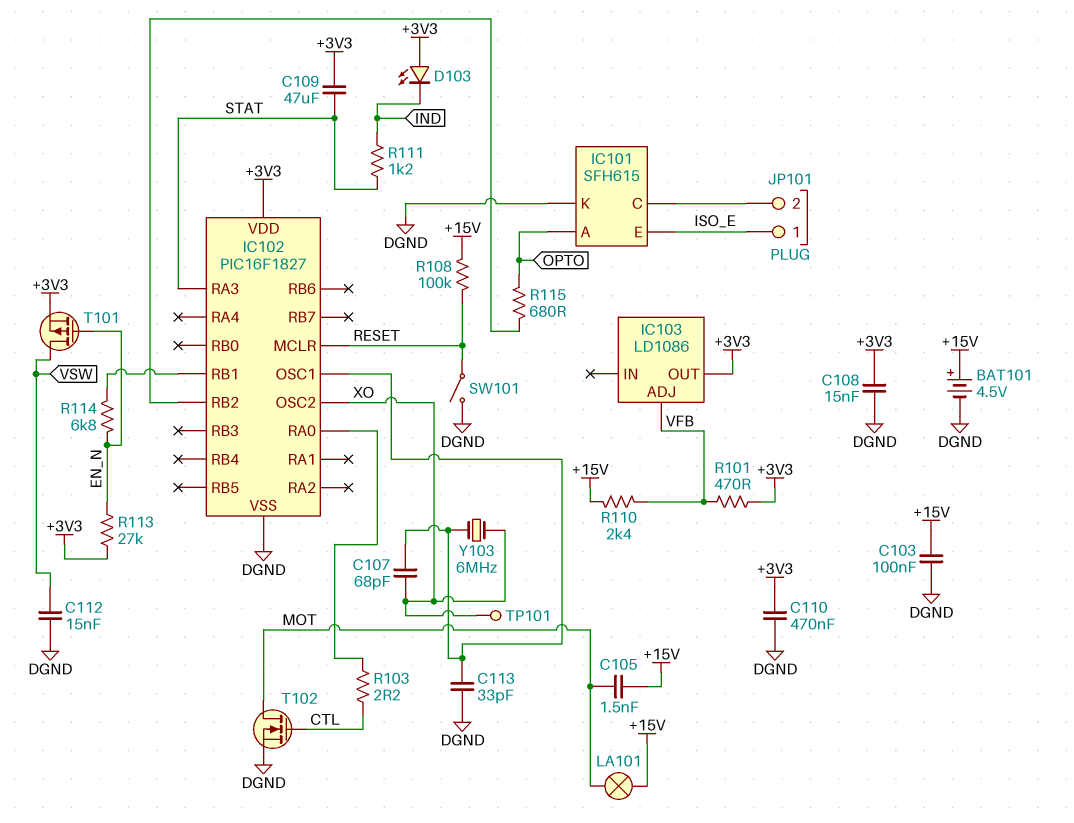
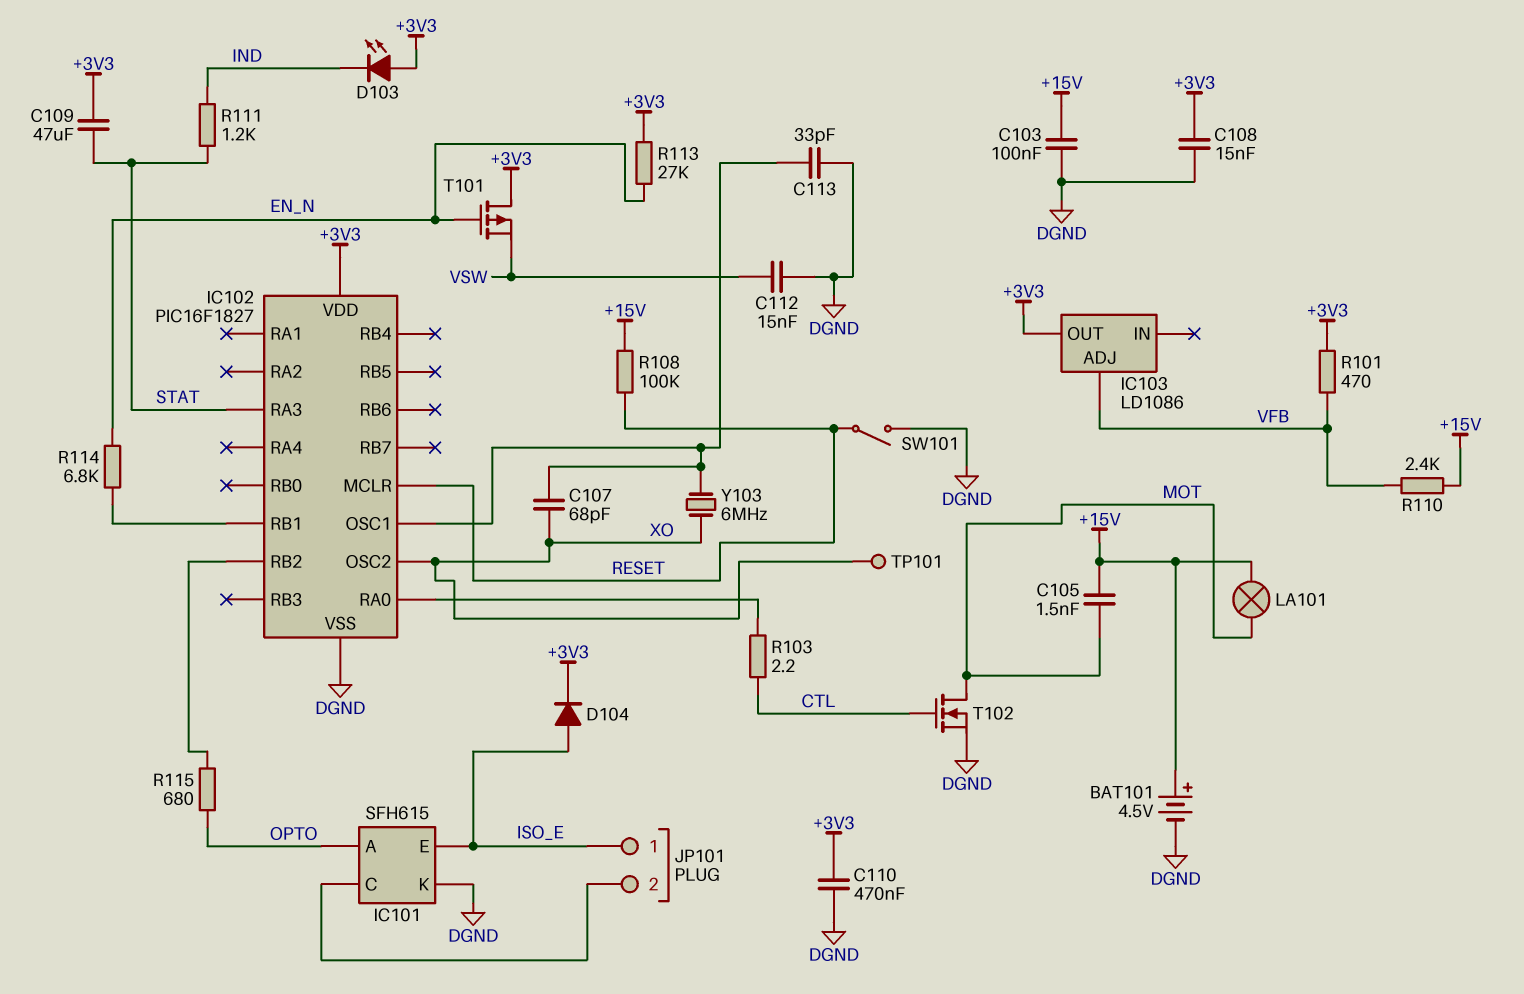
D104: none -> diode (A ISO_E, K +3V3)
T101: PMOS (G EN_N, D VSW, S +3V3) -> PMOS (G EN_N, D +3V3, S VSW)

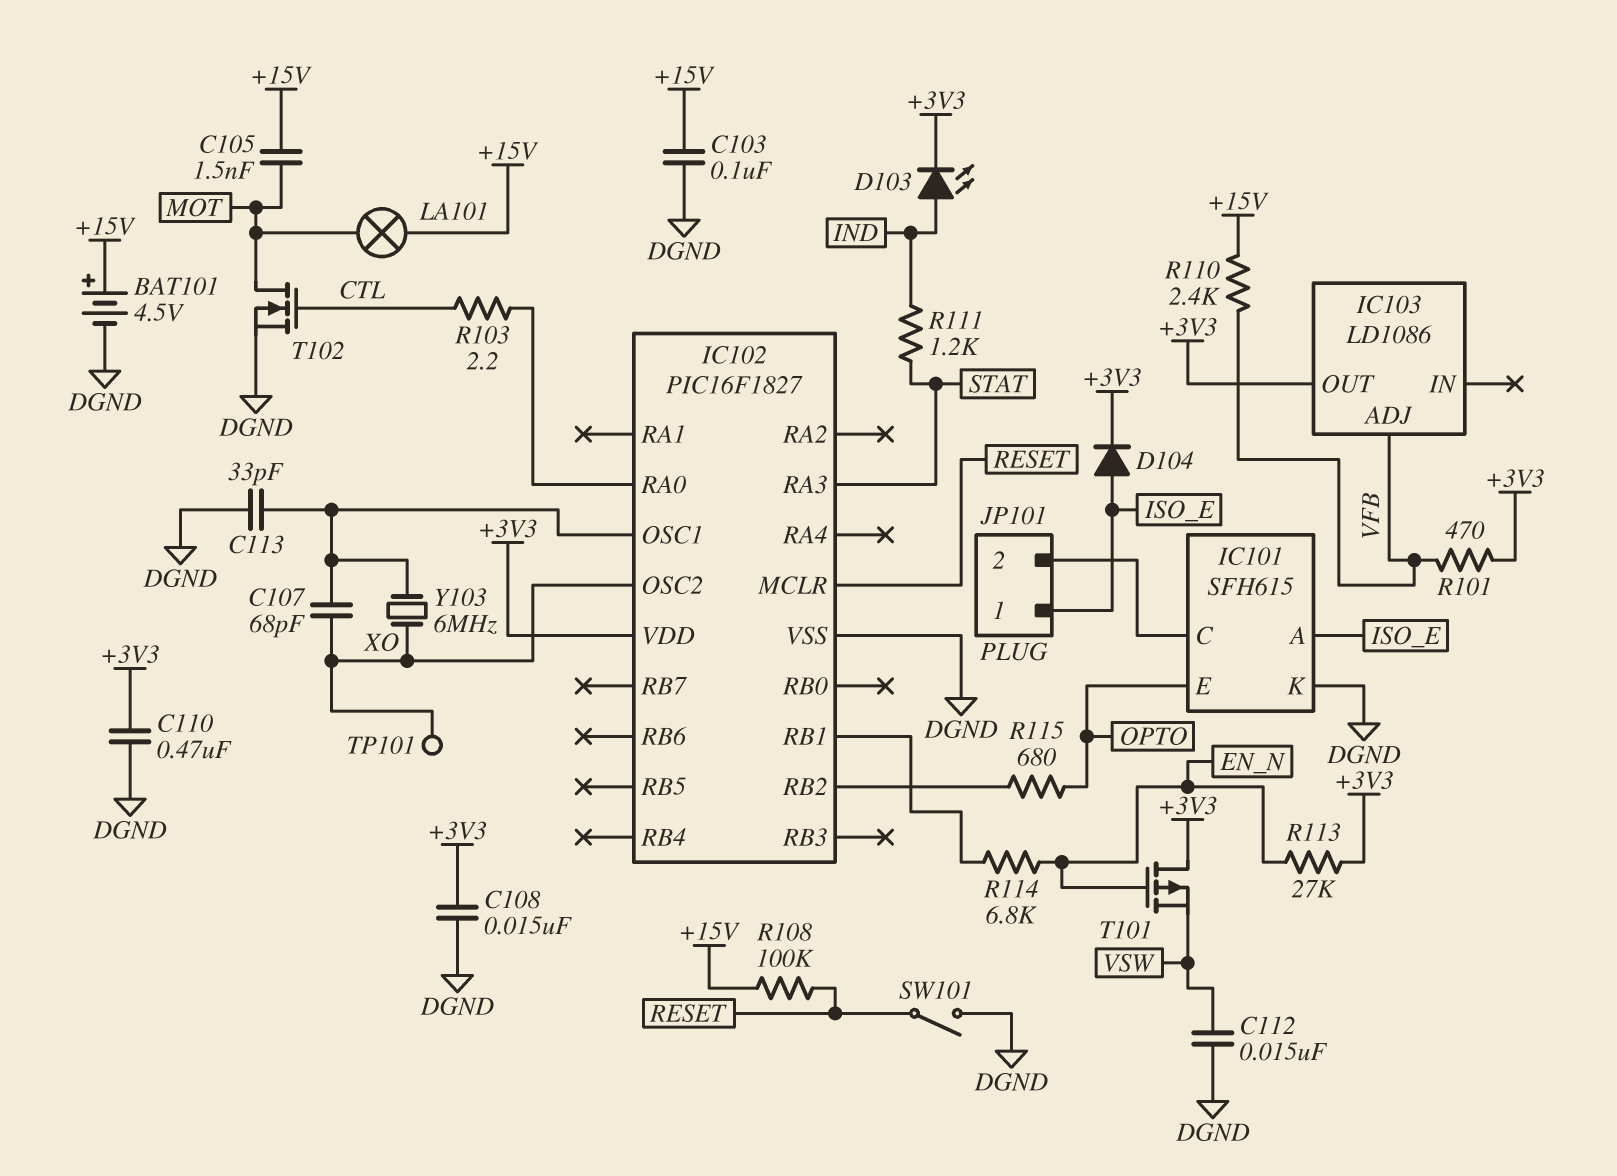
C109: 47uF (+3V3, STAT) -> none
D103: LED (A +3V3, K IND) -> LED (A IND, K +3V3)
IC101 pin A: OPTO -> ISO_E
IC101 pin E: ISO_E -> OPTO

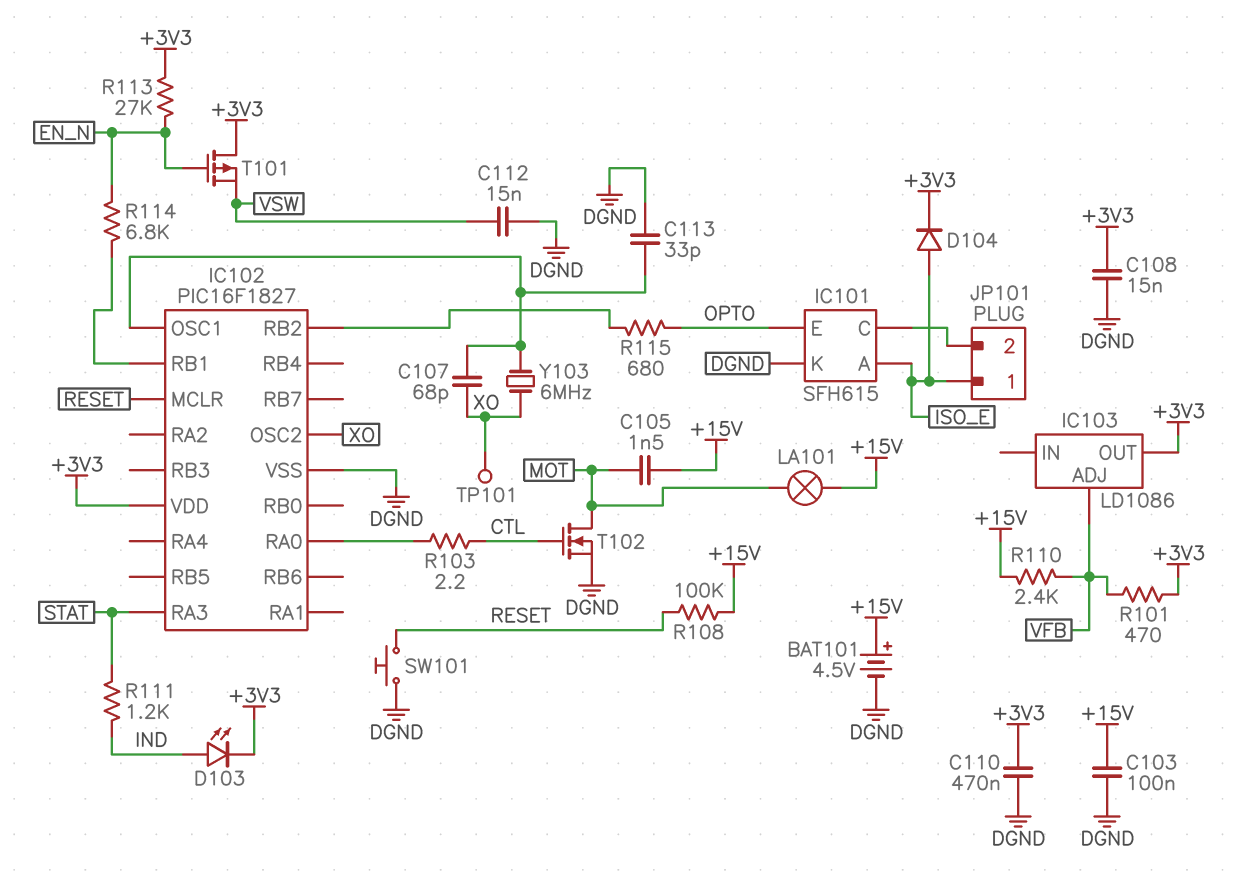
SW101: switch (DGND, RESET) -> button (DGND, RESET)

